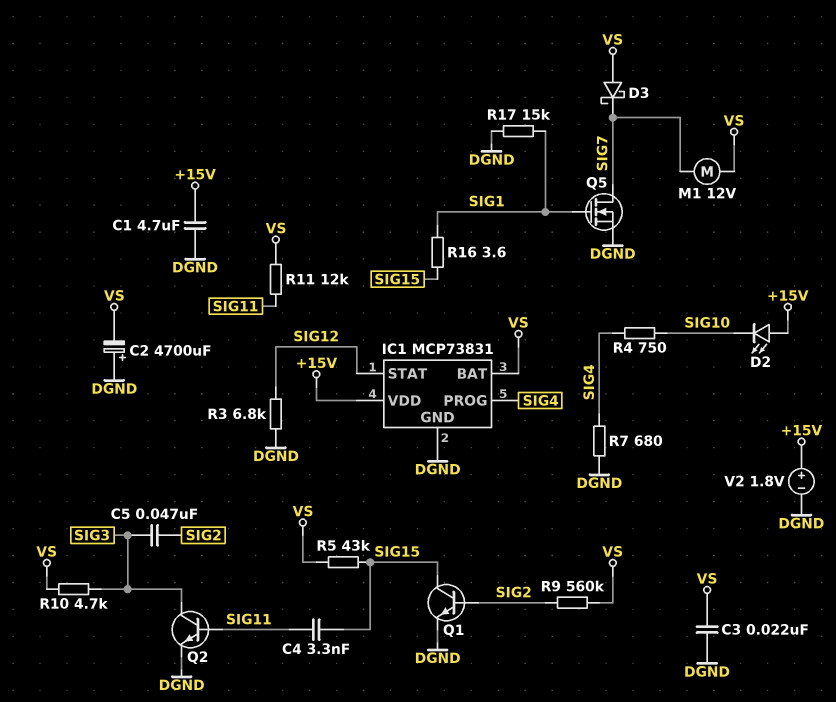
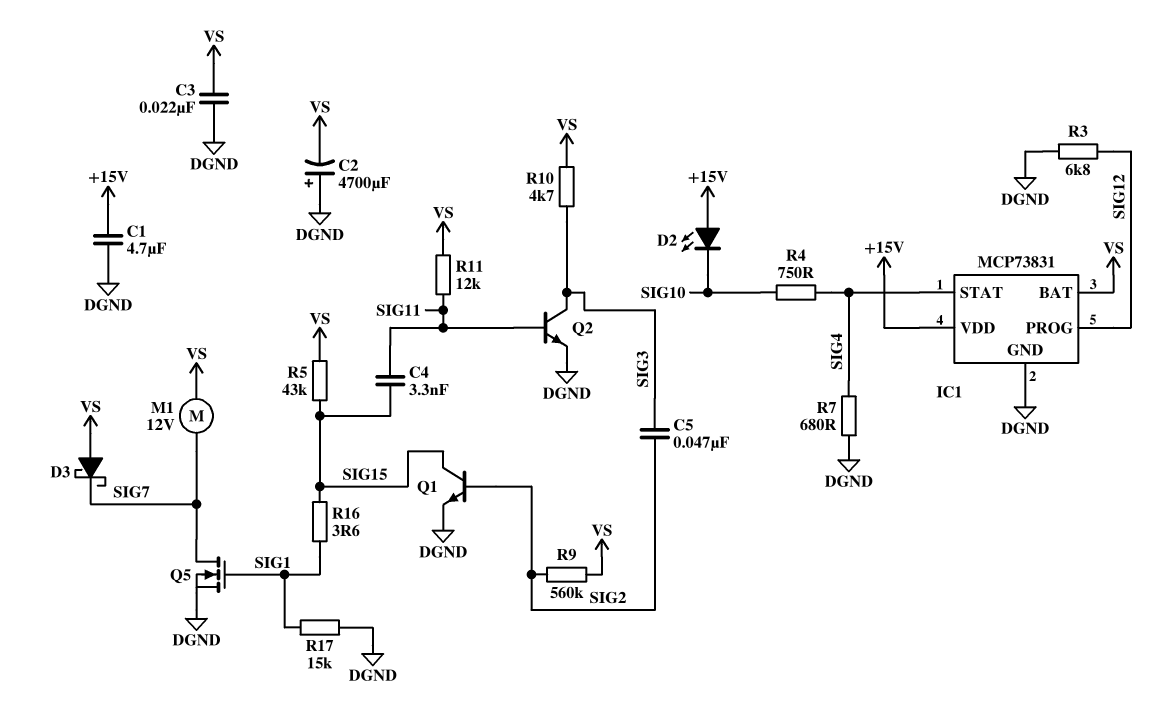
IC1 pin PROG: SIG4 -> SIG12
IC1 pin STAT: SIG12 -> SIG4
V2: 1.8V (plus +15V, minus DGND) -> none

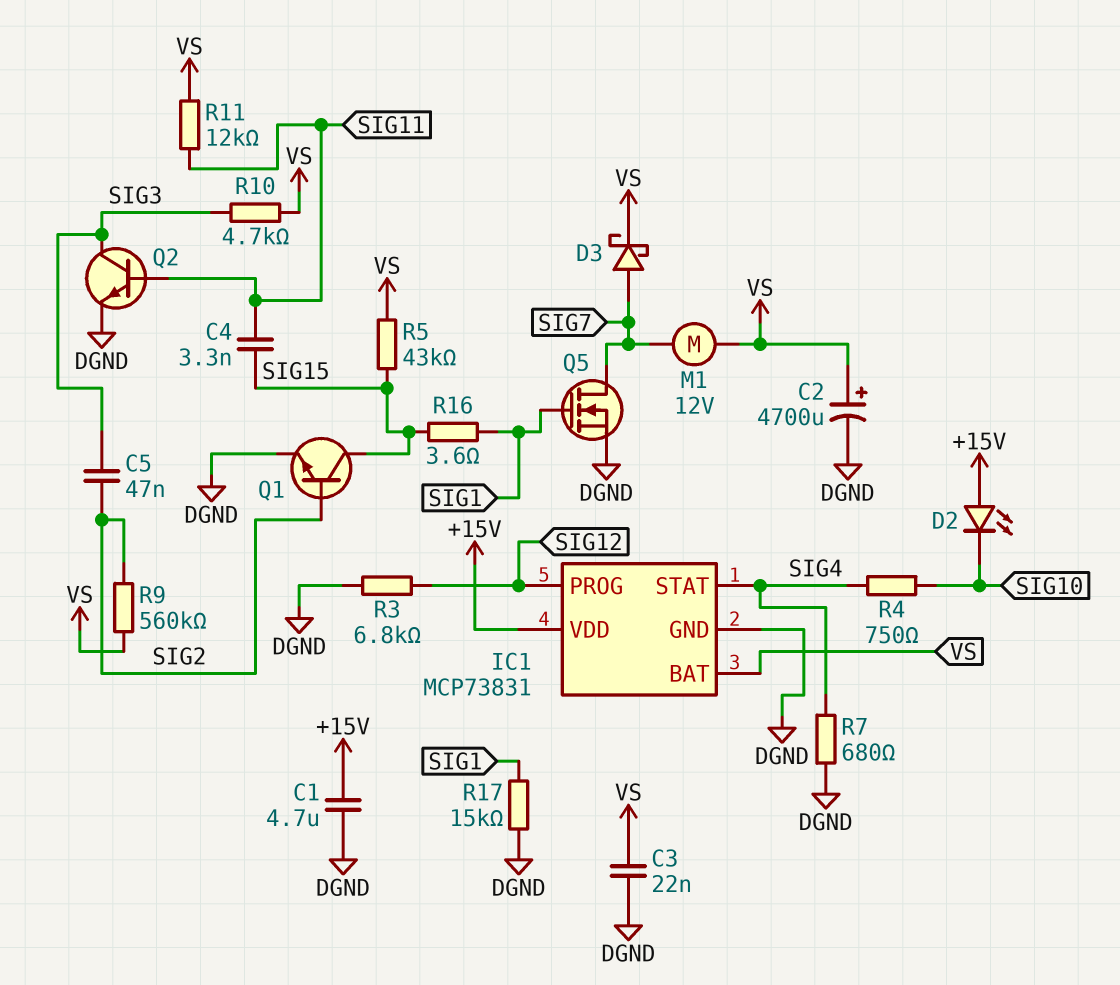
C2: 4700uF (plus DGND, minus VS) -> 4700uF (plus VS, minus DGND)
D3: schottky (A VS, K SIG7) -> schottky (A SIG7, K VS)

